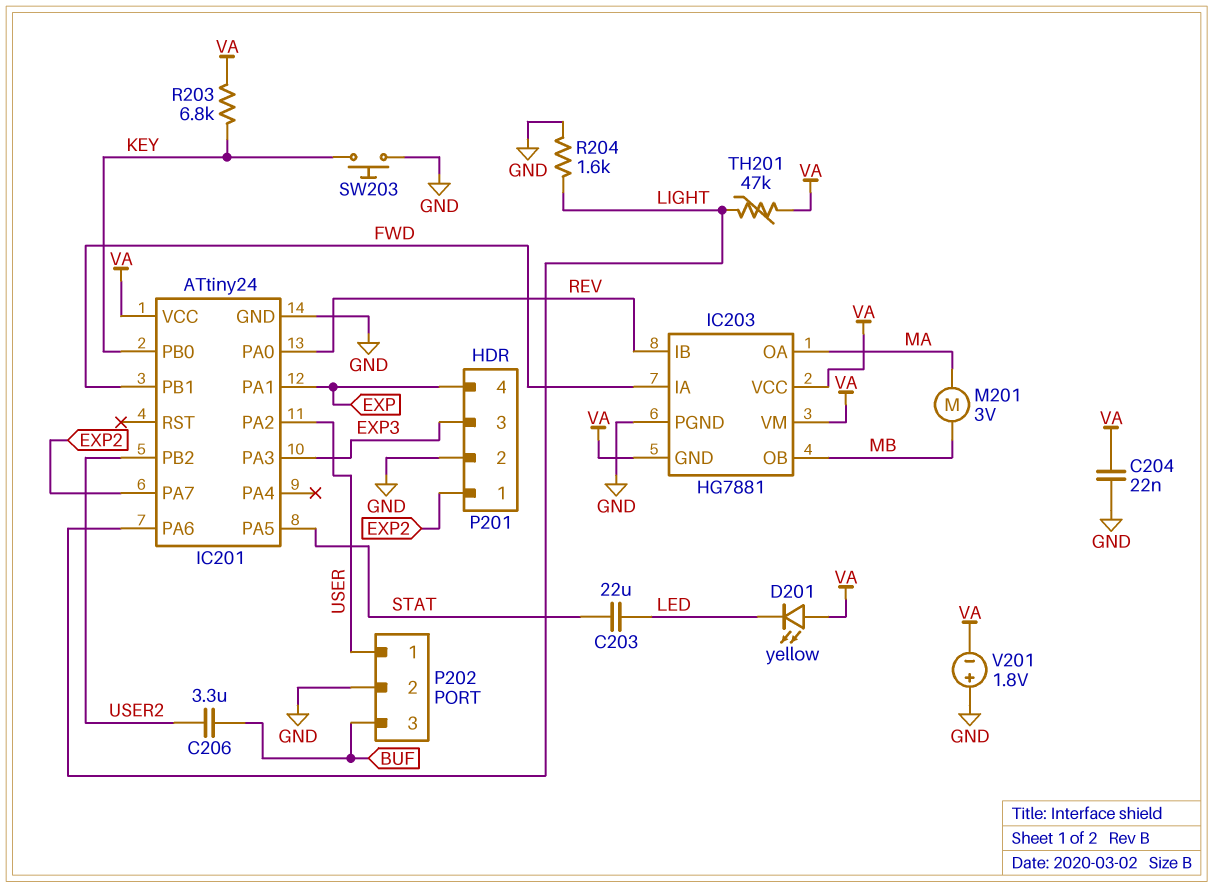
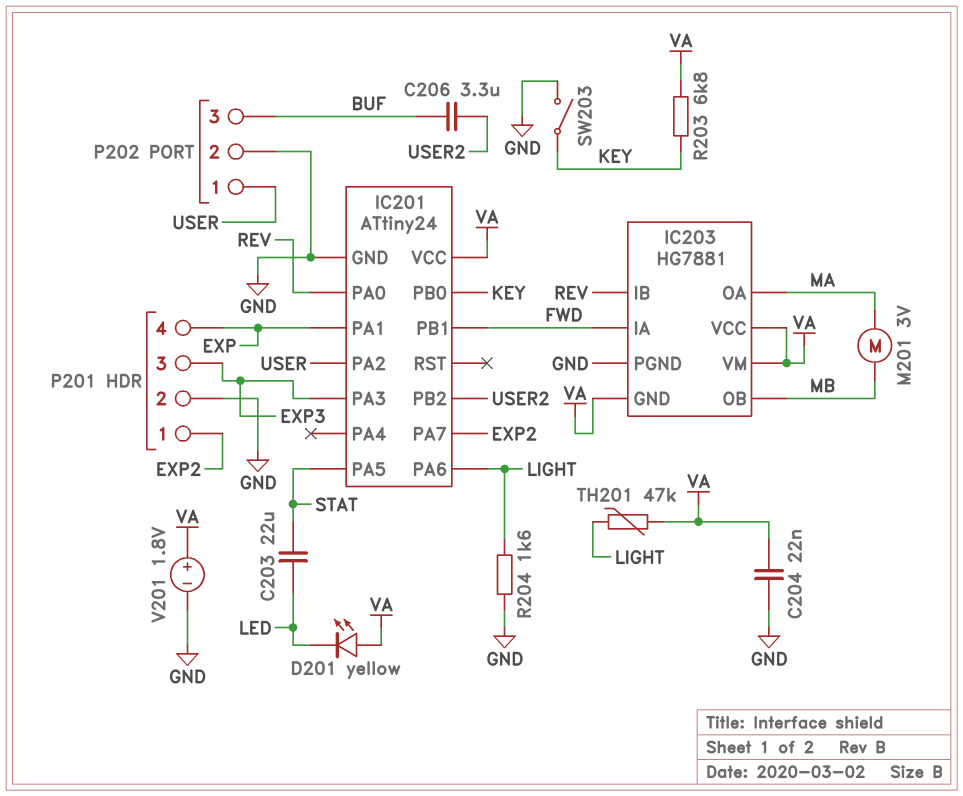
SW203: button (GND, KEY) -> switch (GND, KEY)
V201: 1.8V (plus GND, minus VA) -> 1.8V (plus VA, minus GND)

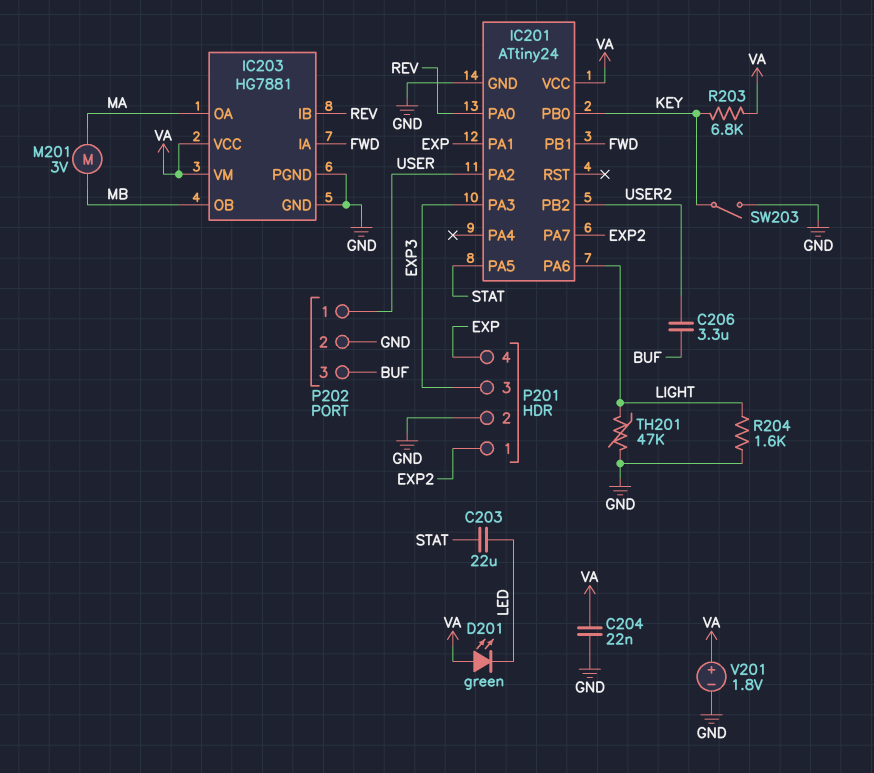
D201: LED yellow (A VA, K LED) -> LED green (A VA, K LED)
IC203 pin GND: VA -> GND
TH201: 47k (LIGHT, VA) -> 47k (GND, LIGHT)

